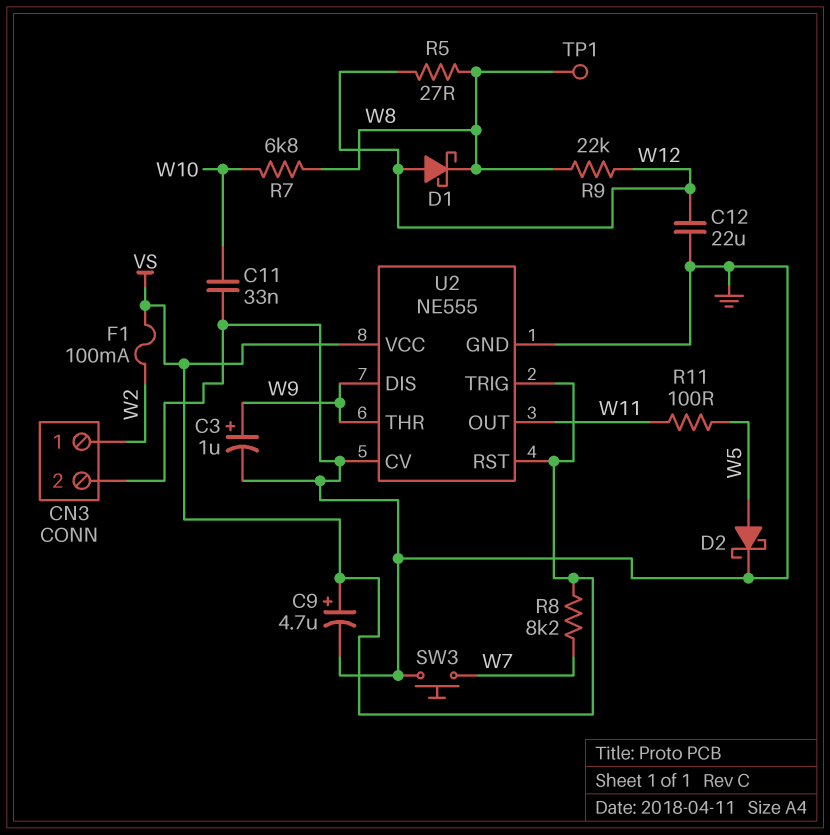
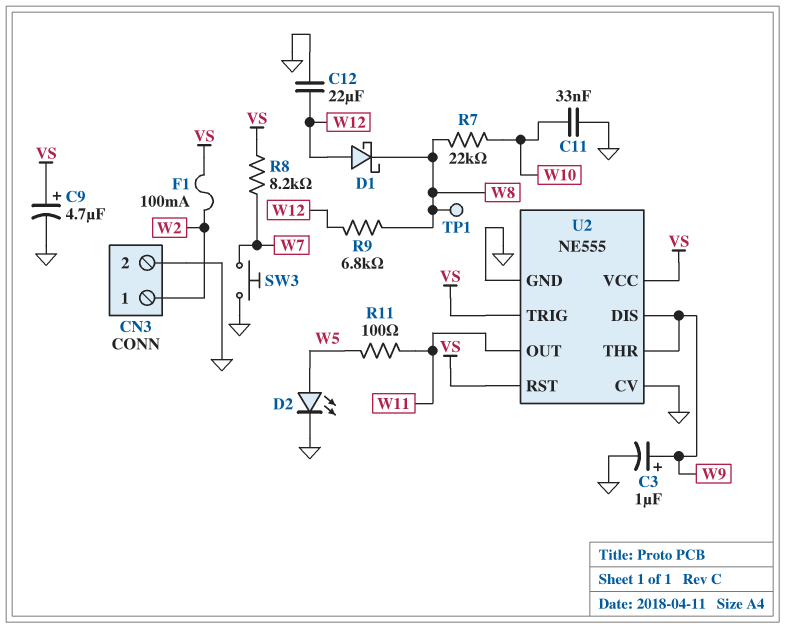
D2: schottky (A W5, K GND) -> LED (A W5, K GND)
R5: 27 (W8, W12) -> none
R7: 6.8k (W8, W10) -> 22k (W8, W10)
R9: 22k (W8, W12) -> 6.8k (W8, W12)

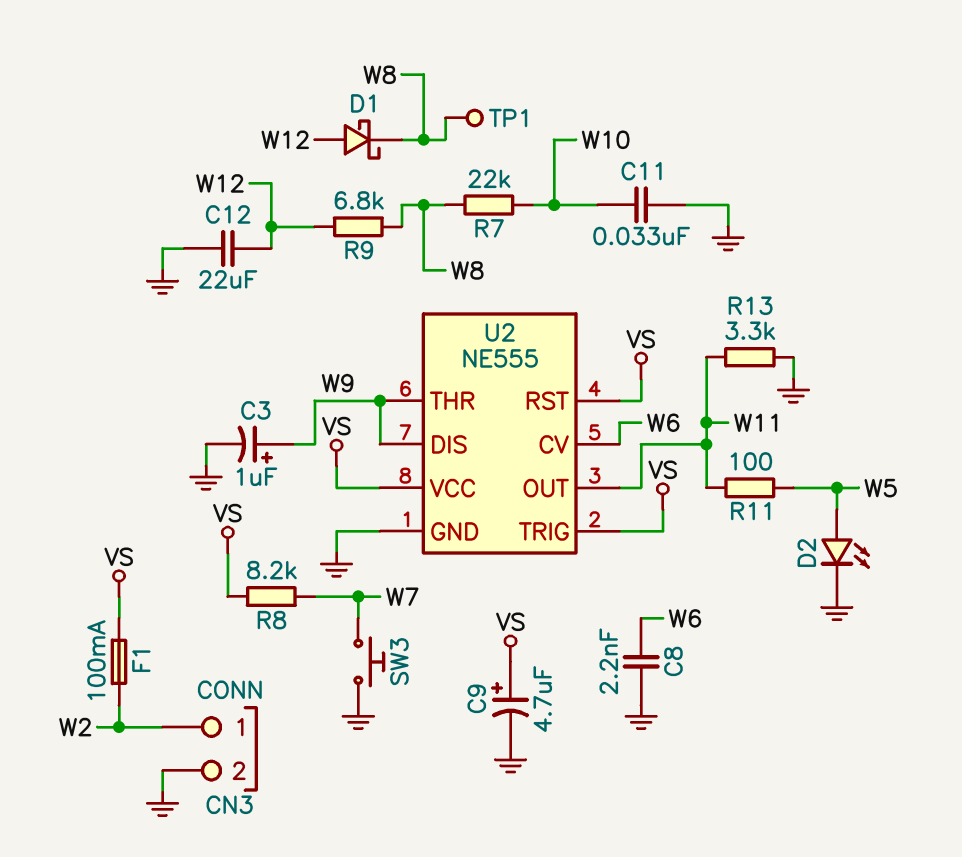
C8: none -> 2.2nF (GND, W6)
R13: none -> 3.3k (GND, W11)
U2 pin CV: GND -> W6

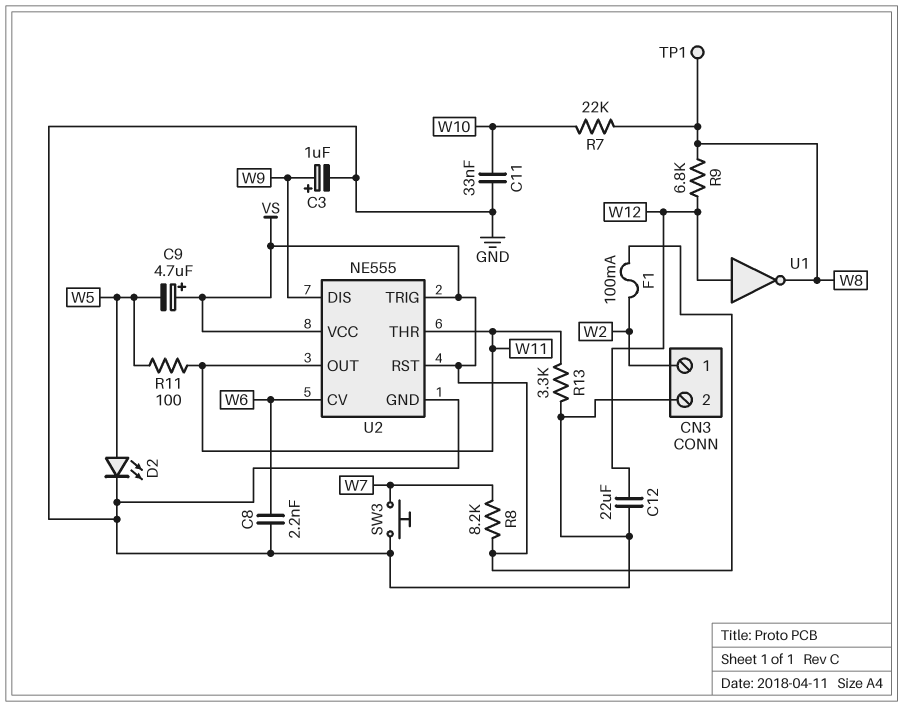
C9: 4.7uF (plus VS, minus GND) -> 4.7uF (plus VS, minus W5)
D1: schottky (A W12, K W8) -> none
U1: none -> NOT (in W12, out W8)
U2 pin THR: W9 -> W11

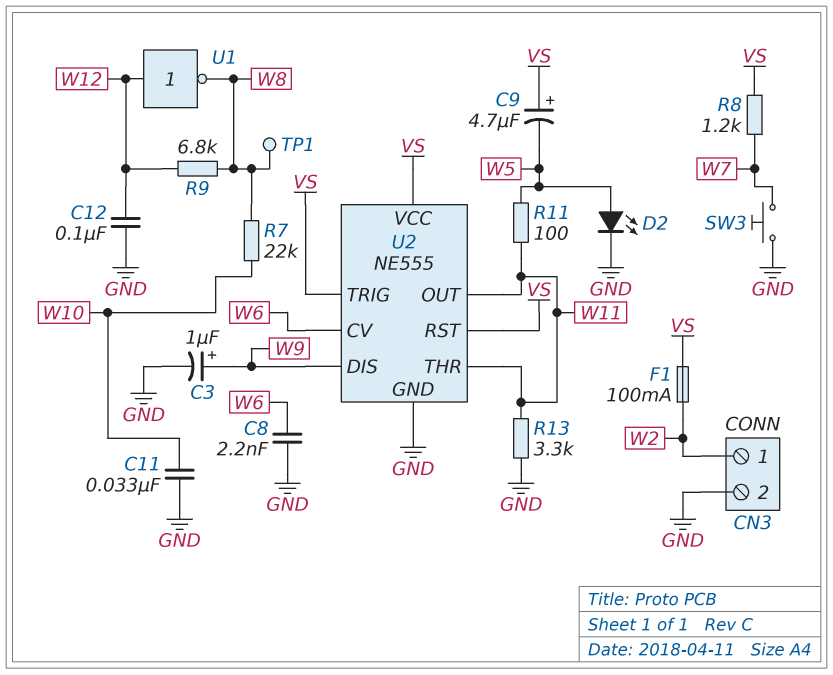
C12: 22uF (GND, W12) -> 100nF (GND, W12)
R8: 8.2k (VS, W7) -> 1.2k (VS, W7)

